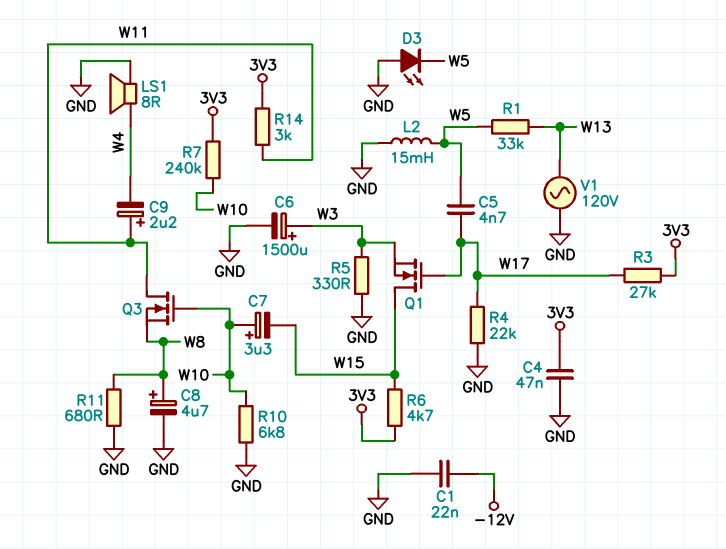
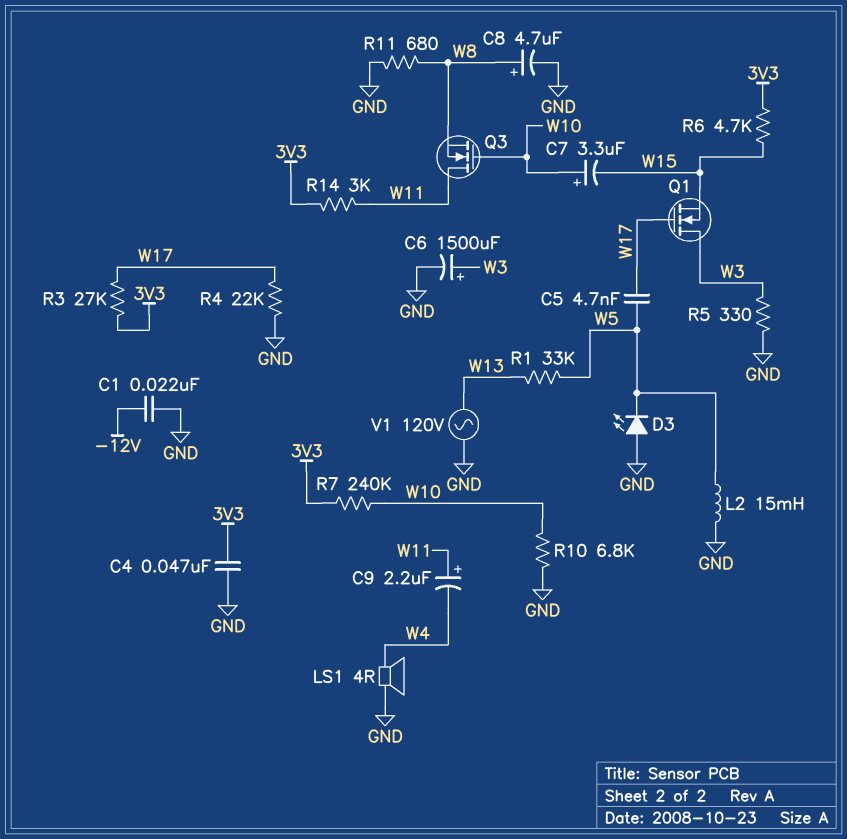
LS1: speaker 8R (GND, W4) -> speaker 4R (GND, W4)
Q1: NMOS (G W17, D W15, S W3) -> NMOS (G W17, D W3, S W15)

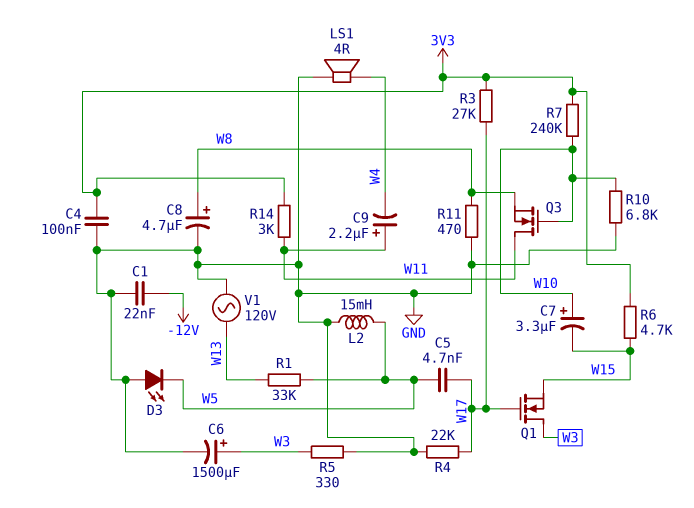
C4: 47nF (3V3, GND) -> 100nF (3V3, GND)
R11: 680 (GND, W8) -> 470 (GND, W8)

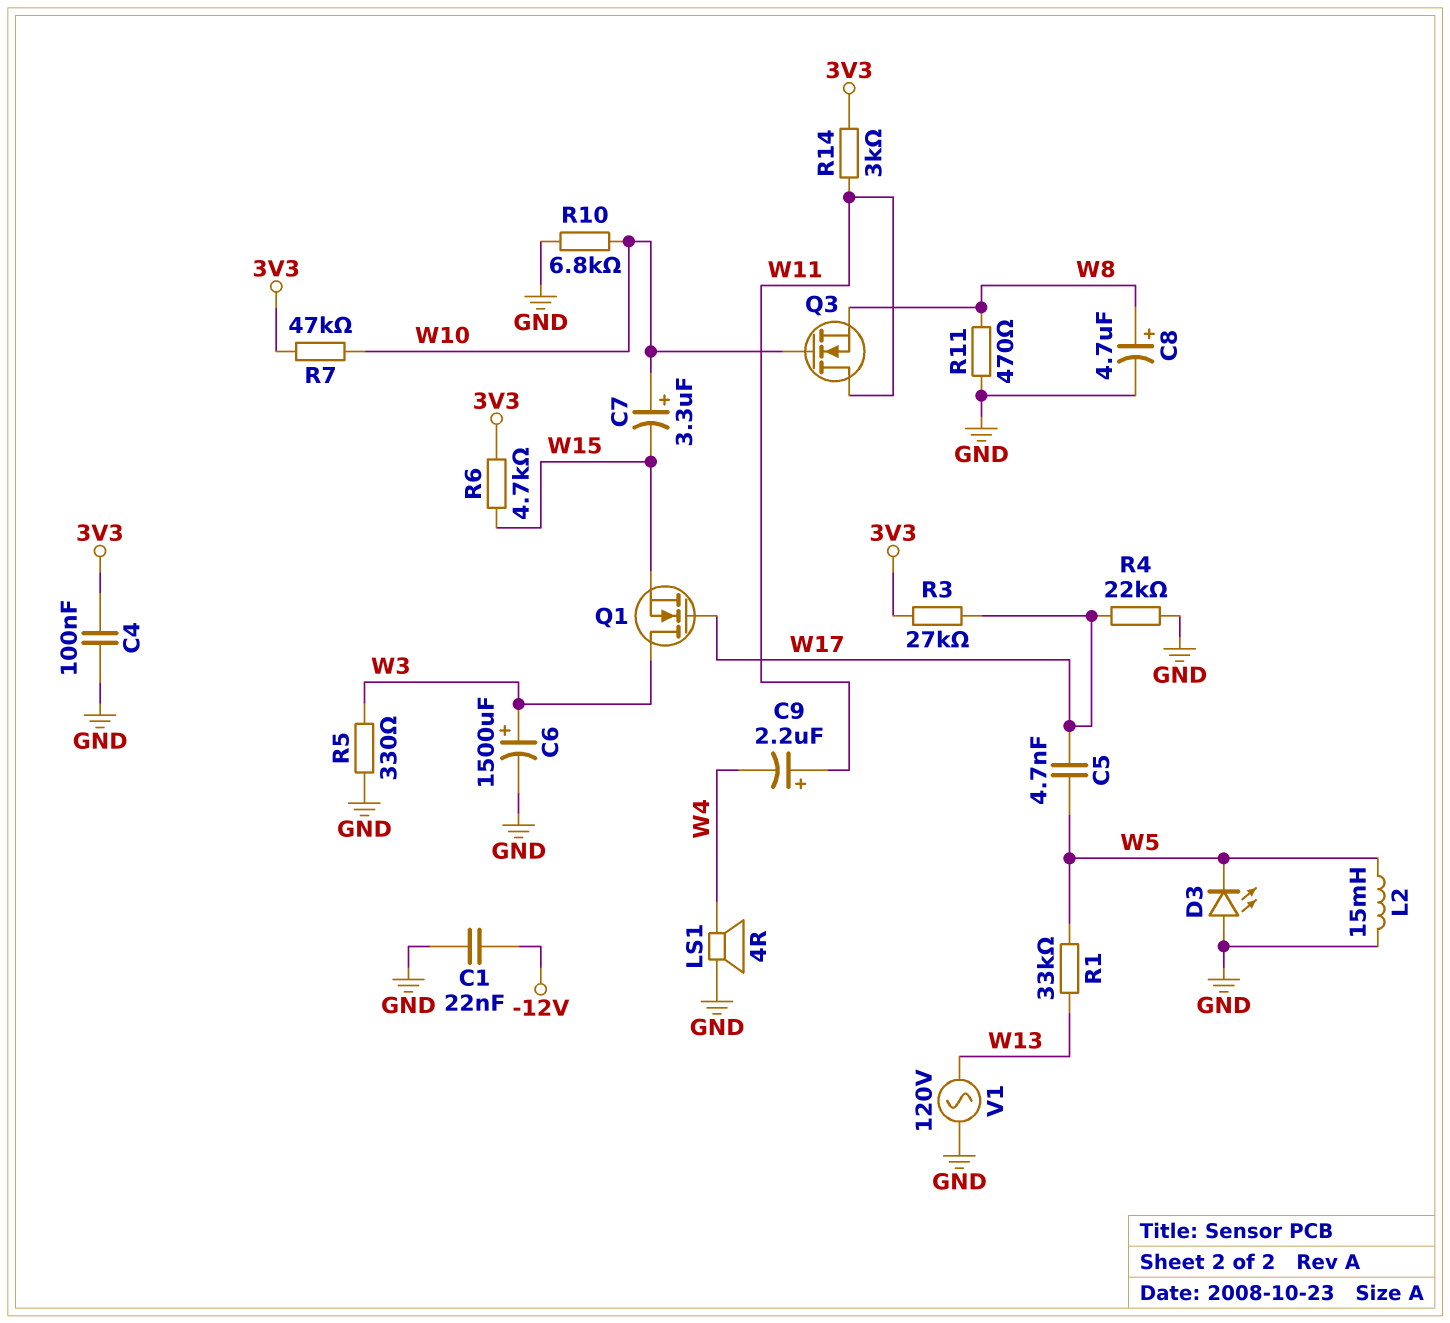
R7: 240k (3V3, W10) -> 47k (3V3, W10)

